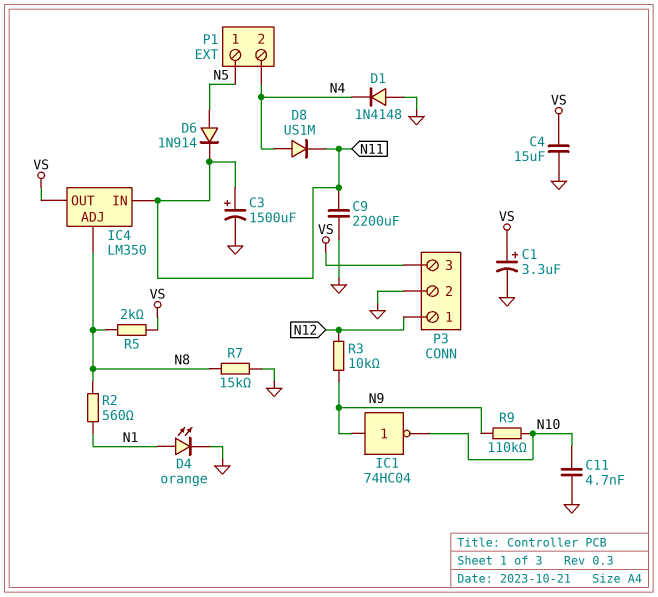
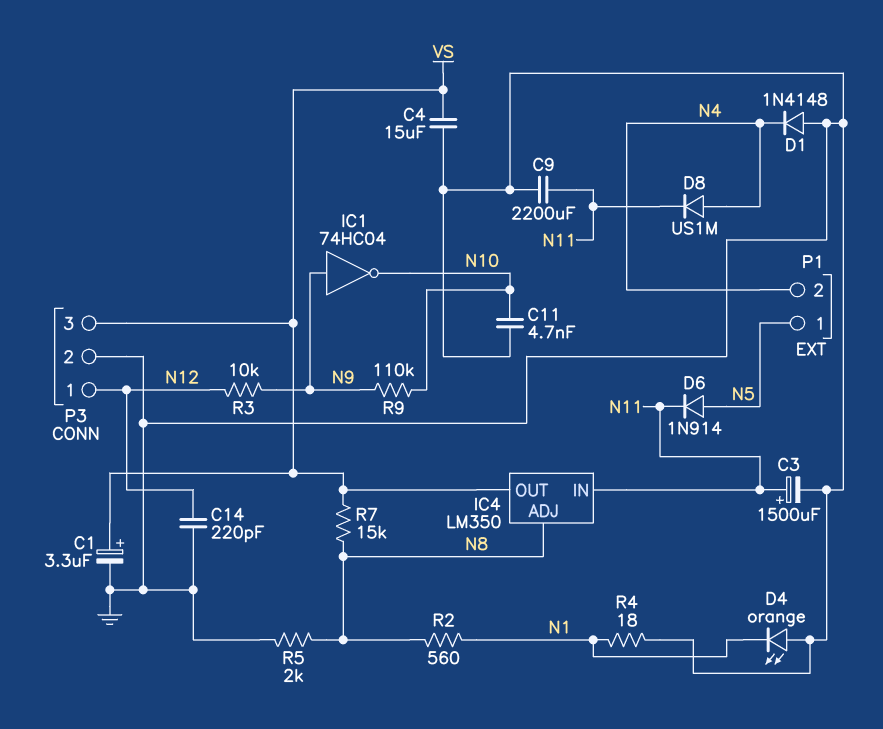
C14: none -> 220pF (GND, N12)
D4: LED orange (A N1, K GND) -> LED orange (A GND, K N1)
R4: none -> 18 (GND, N1)
R5: 2k (N8, VS) -> 2k (GND, N8)
R7: 15k (GND, N8) -> 15k (N8, VS)

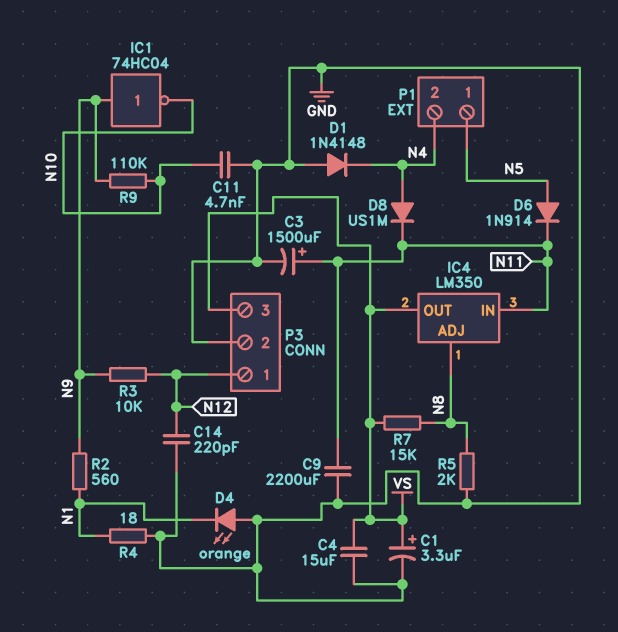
R2: 560 (N1, N8) -> 560 (N1, N9)

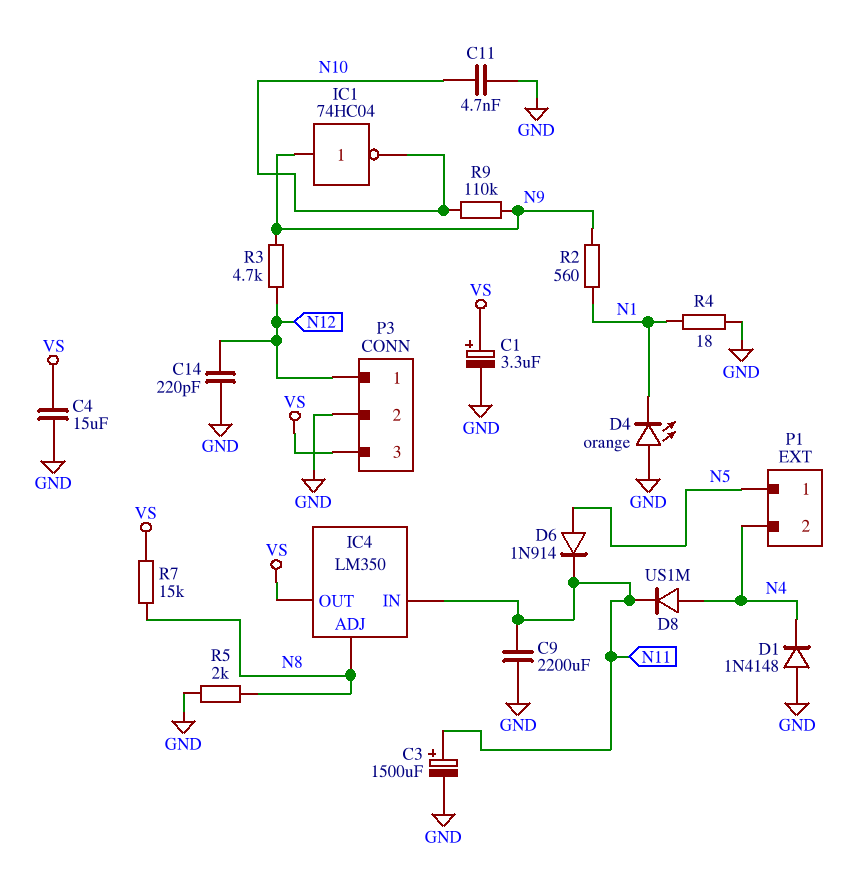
R3: 10k (N9, N12) -> 4.7k (N9, N12)

